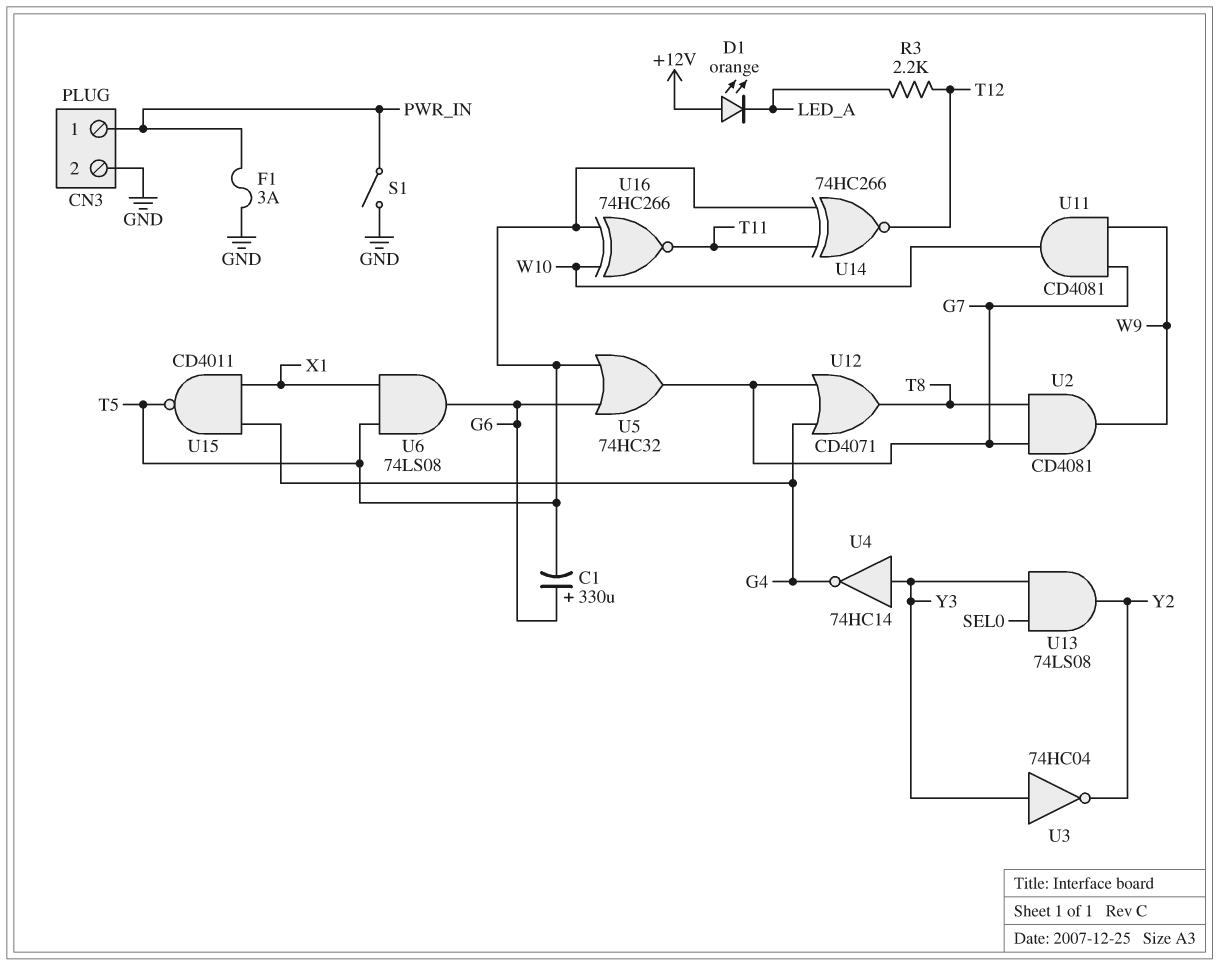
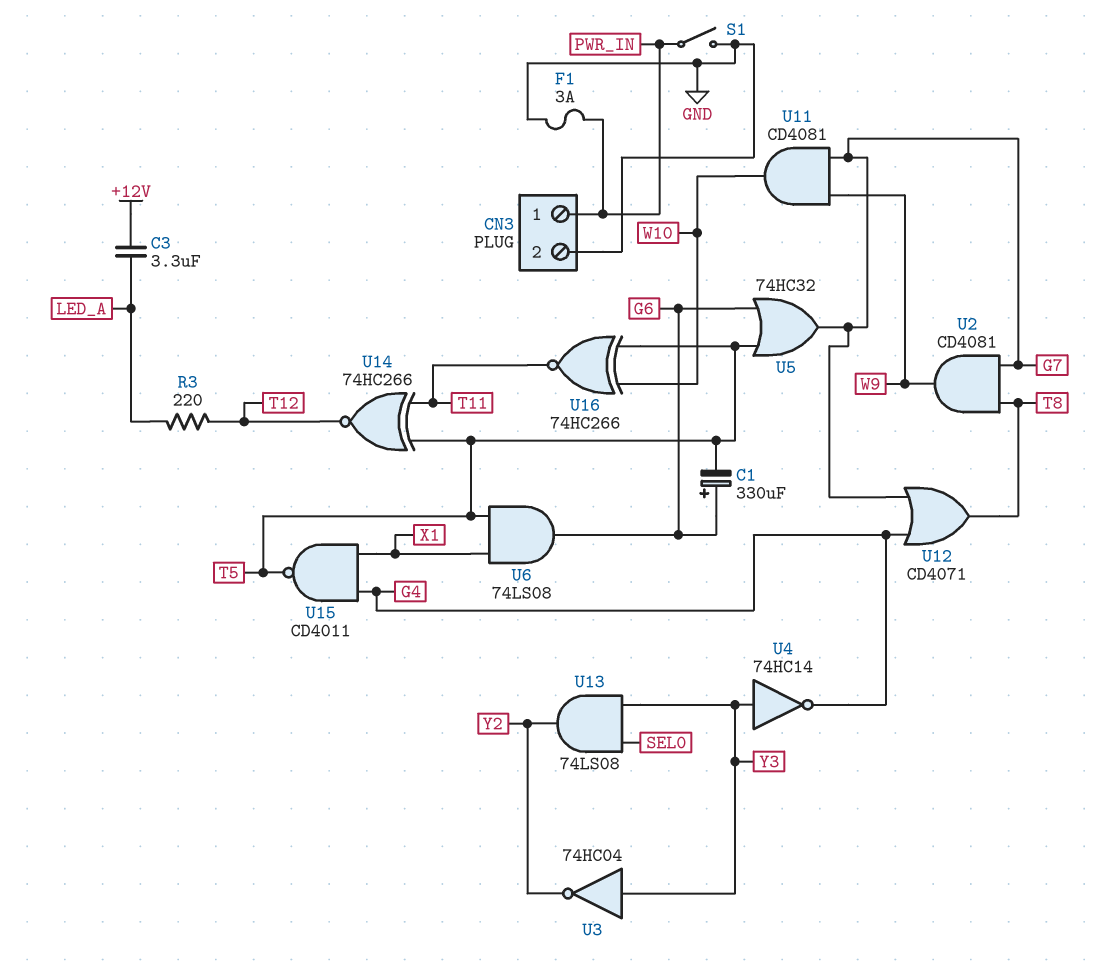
C3: none -> 3.3uF (+12V, LED_A)
D1: LED orange (A +12V, K LED_A) -> none
R3: 2.2k (LED_A, T12) -> 220 (LED_A, T12)

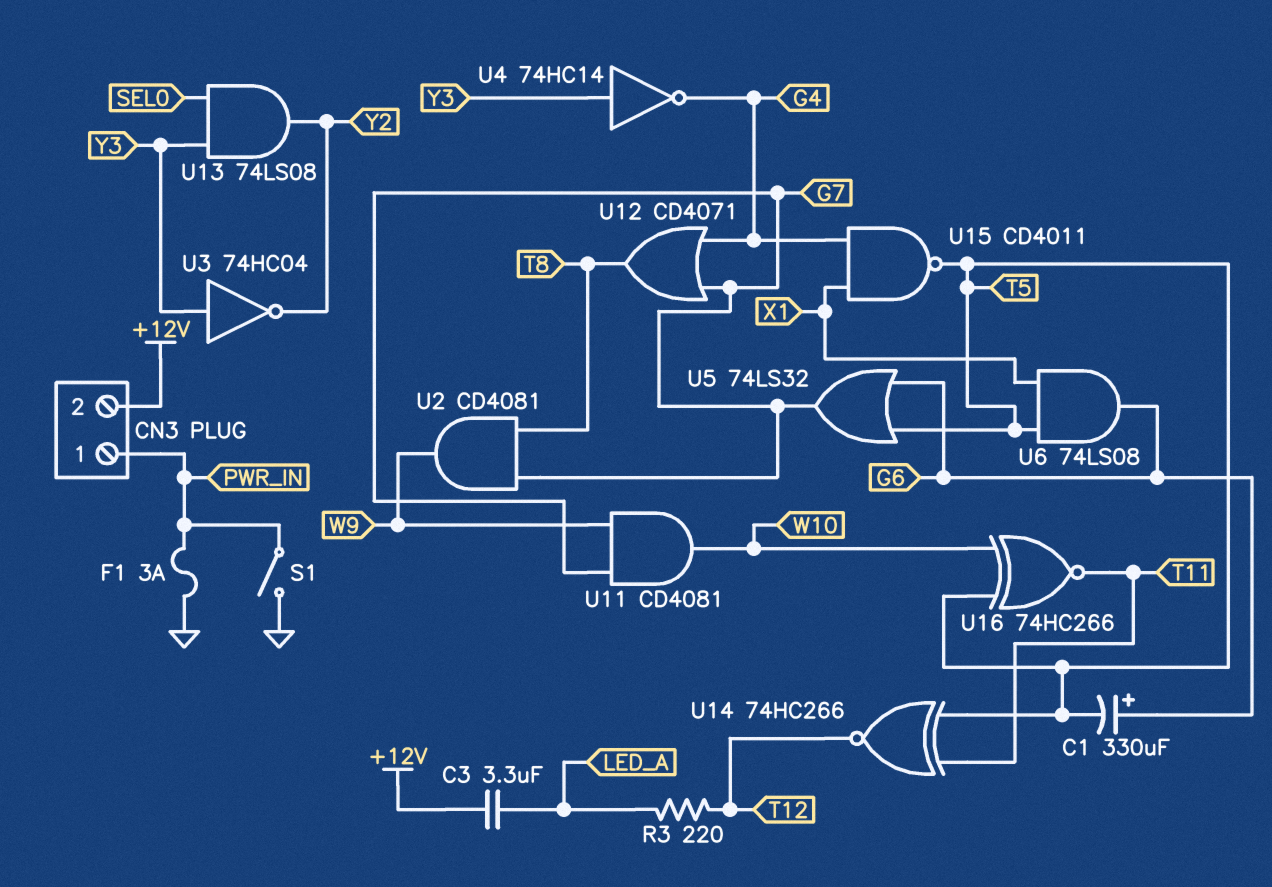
CN3 pin 2: GND -> +12V
U5: OR 74HC32 (in G6, in T5, out G7) -> OR 74LS32 (in G6, in T5, out G7)

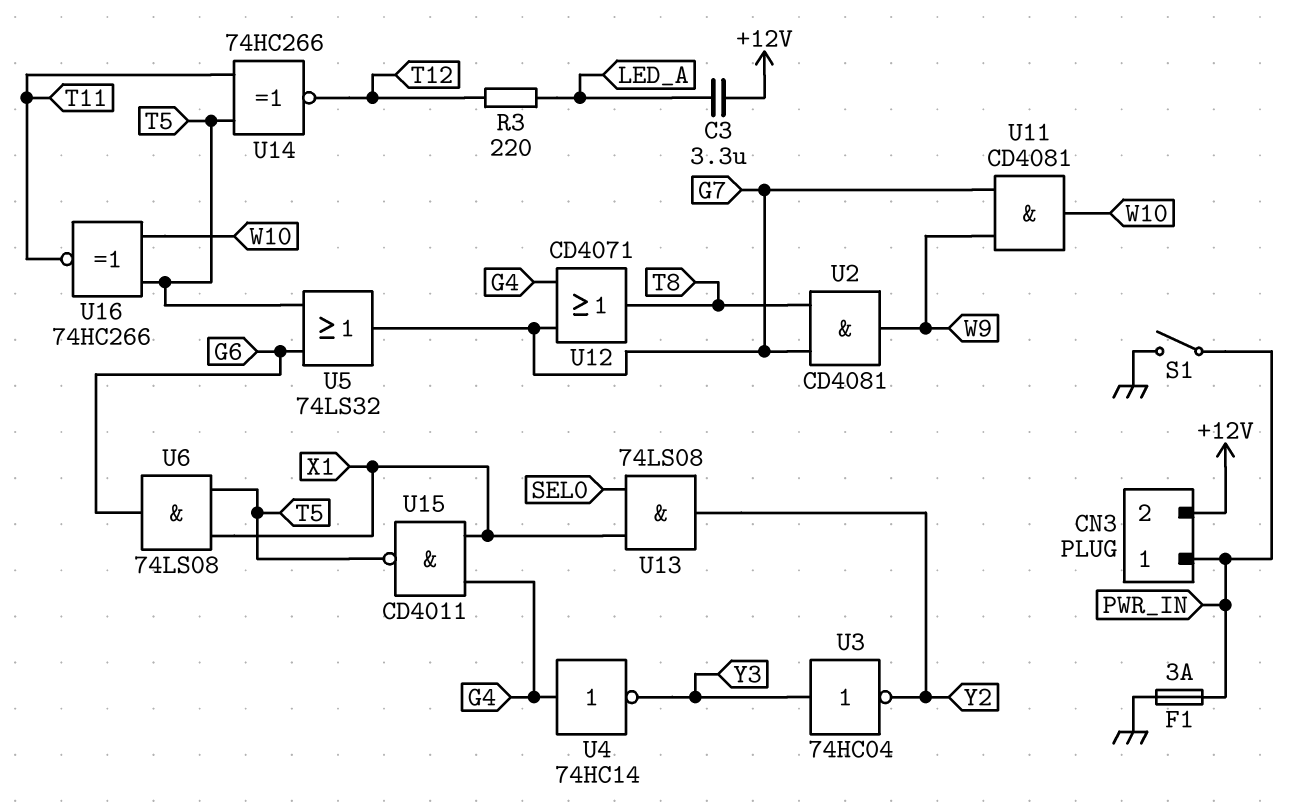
C1: 330uF (plus G6, minus T5) -> none
U4: NOT 74HC14 (in Y3, out G4) -> NOT 74HC14 (in G4, out Y3)
U13: AND 74LS08 (in SEL0, in Y3, out Y2) -> AND 74LS08 (in SEL0, in X1, out Y2)

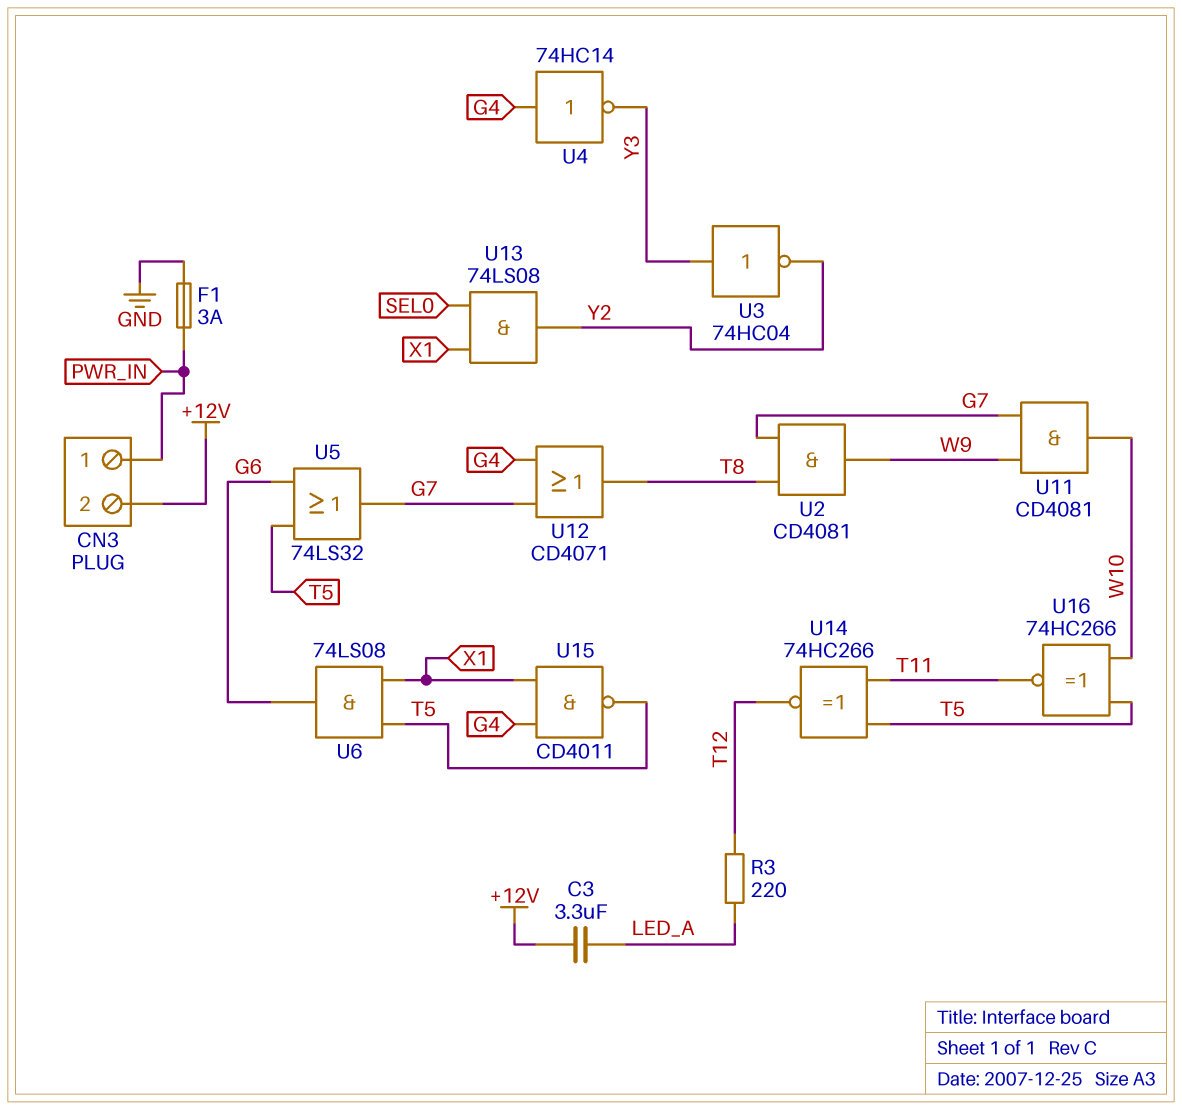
S1: switch (GND, PWR_IN) -> none

